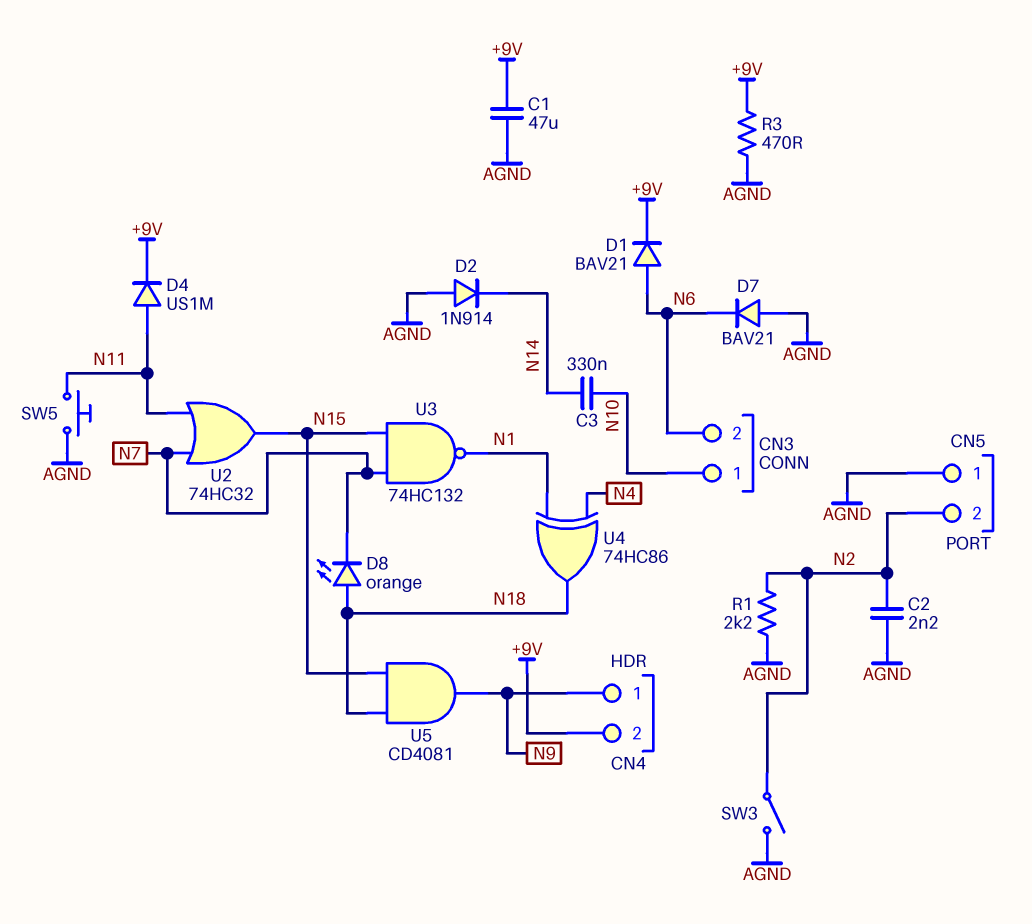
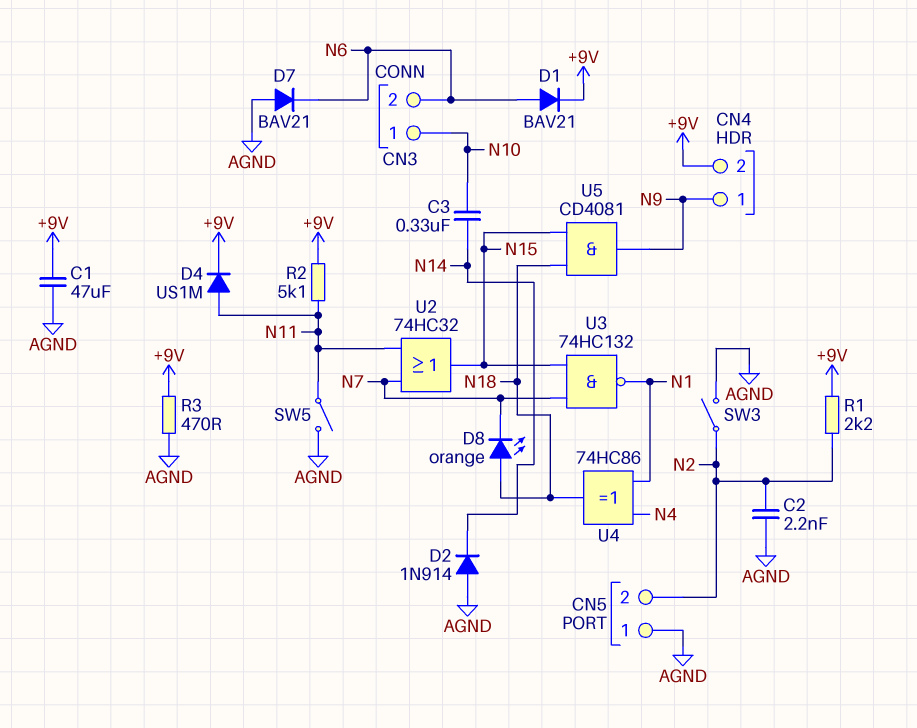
R1: 2.2k (AGND, N2) -> 2.2k (+9V, N2)
R2: none -> 5.1k (+9V, N11)
SW5: button (AGND, N11) -> switch (AGND, N11)

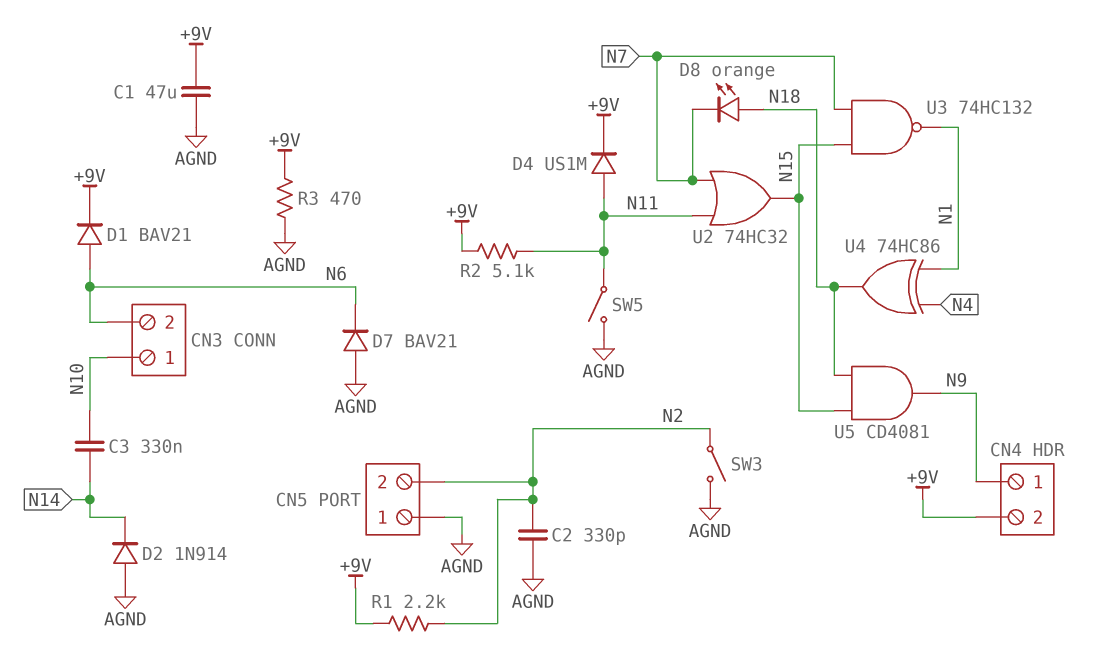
C2: 2.2nF (AGND, N2) -> 330pF (AGND, N2)

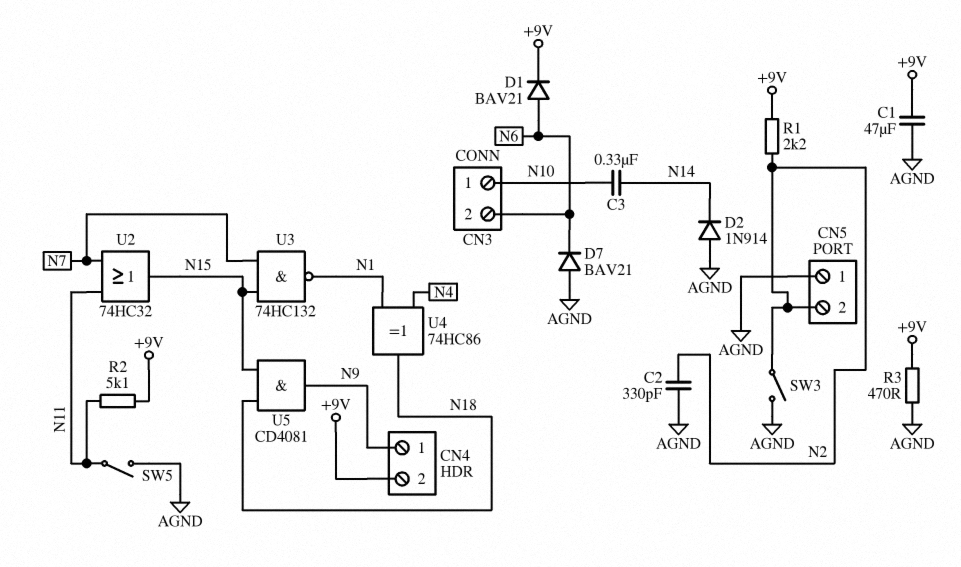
D4: diode US1M (A N11, K +9V) -> none
D8: LED orange (A N18, K N7) -> none

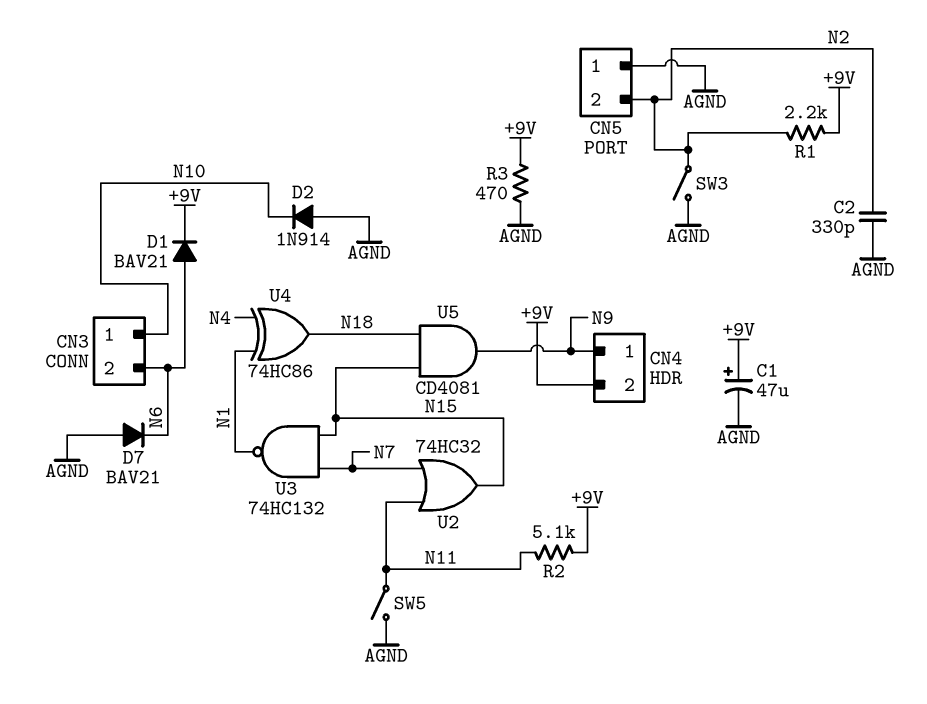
C1: 47uF (+9V, AGND) -> 47uF (plus +9V, minus AGND)
C3: 330nF (N10, N14) -> none
D2: diode 1N914 (A AGND, K N14) -> diode 1N914 (A AGND, K N10)

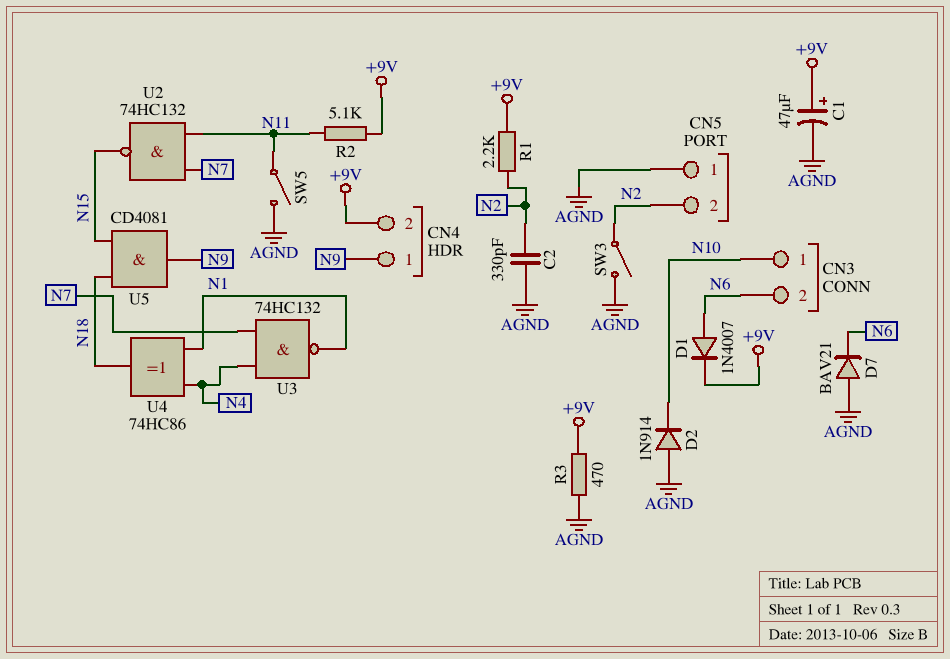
D1: diode BAV21 (A N6, K +9V) -> diode 1N4007 (A N6, K +9V)
U2: OR 74HC32 (in N7, in N11, out N15) -> NAND 74HC132 (in N7, in N11, out N15)
U3: NAND 74HC132 (in N7, in N15, out N1) -> NAND 74HC132 (in N4, in N7, out N1)

